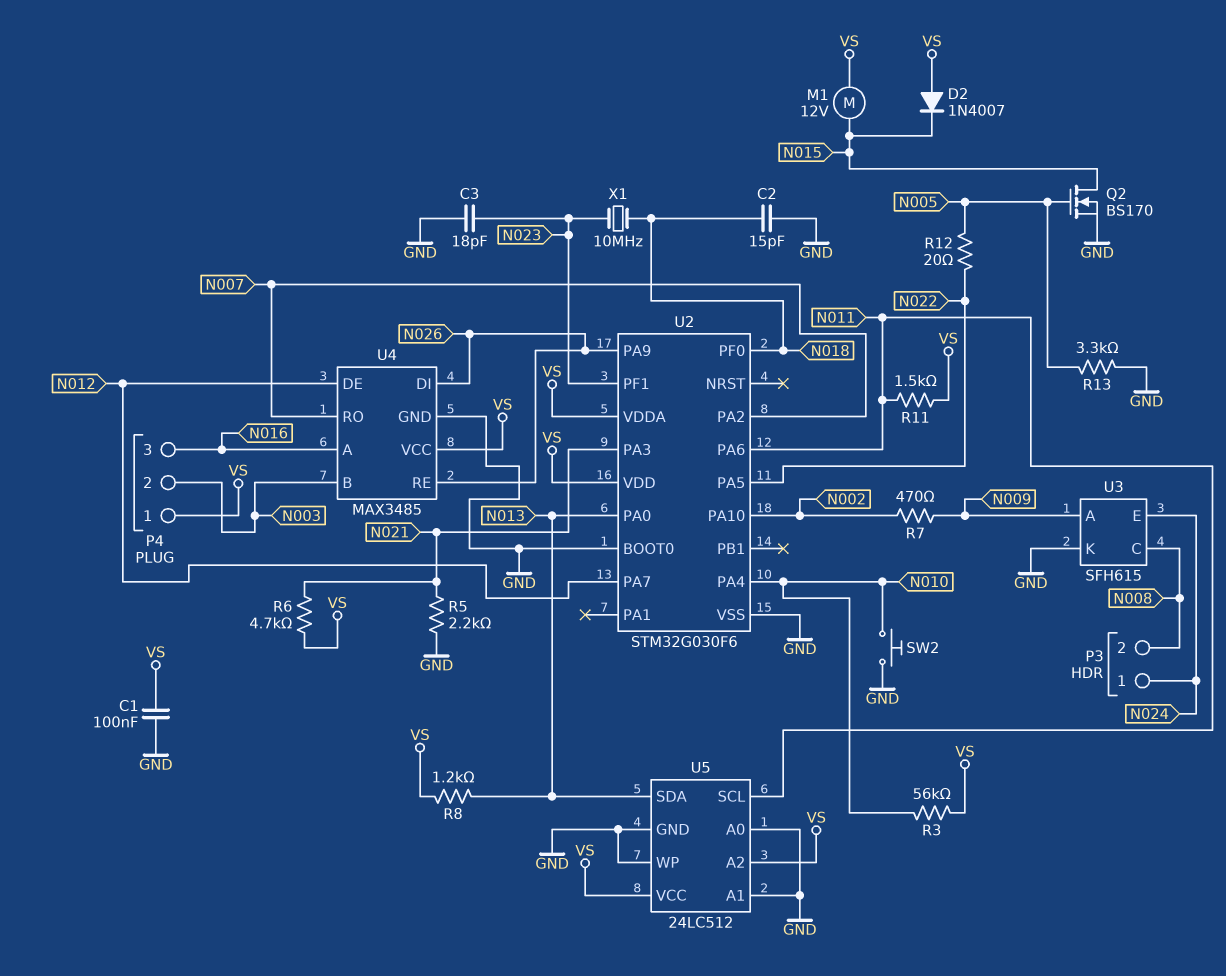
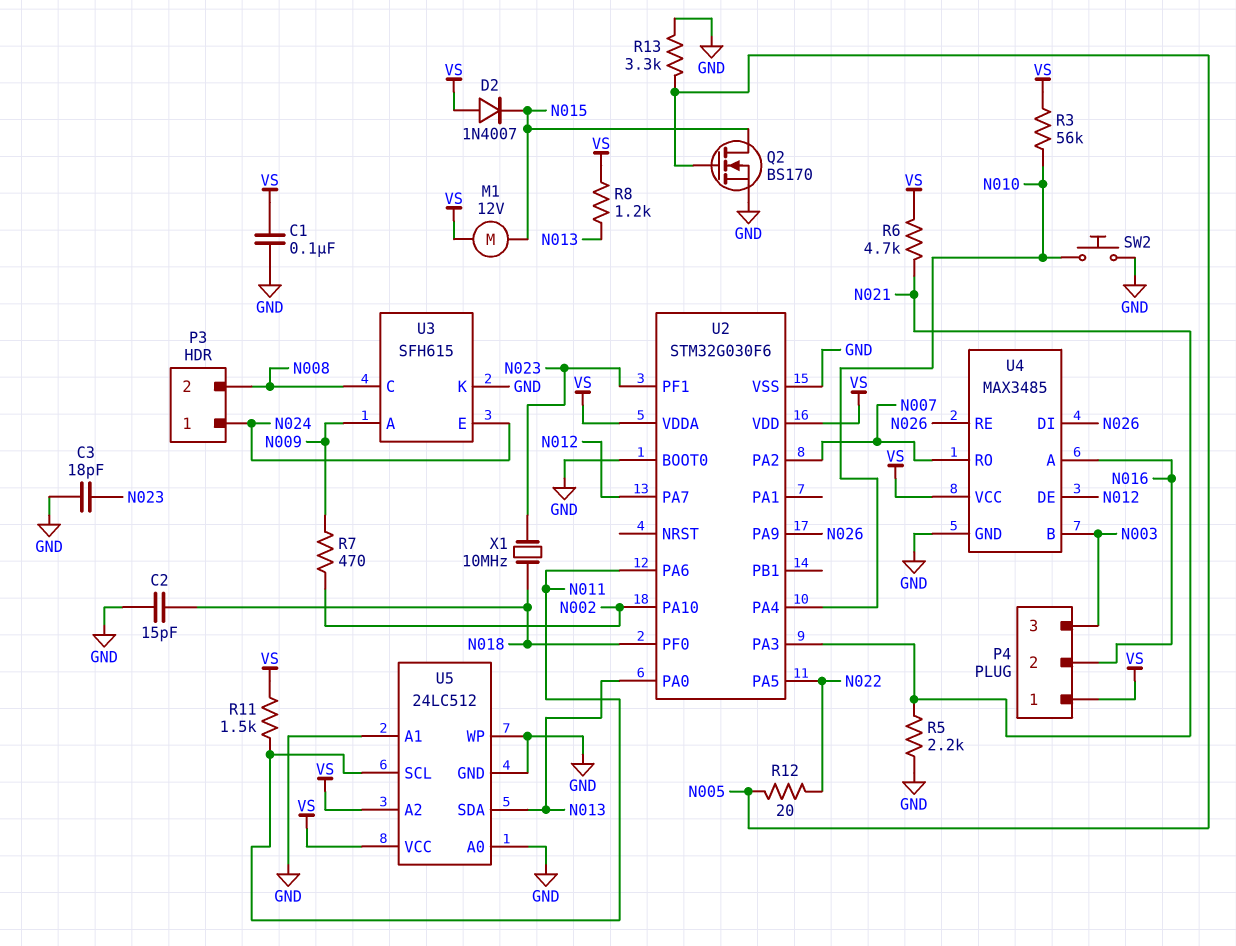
P4 pin 2: N003 -> N016
P4 pin 3: N016 -> N003

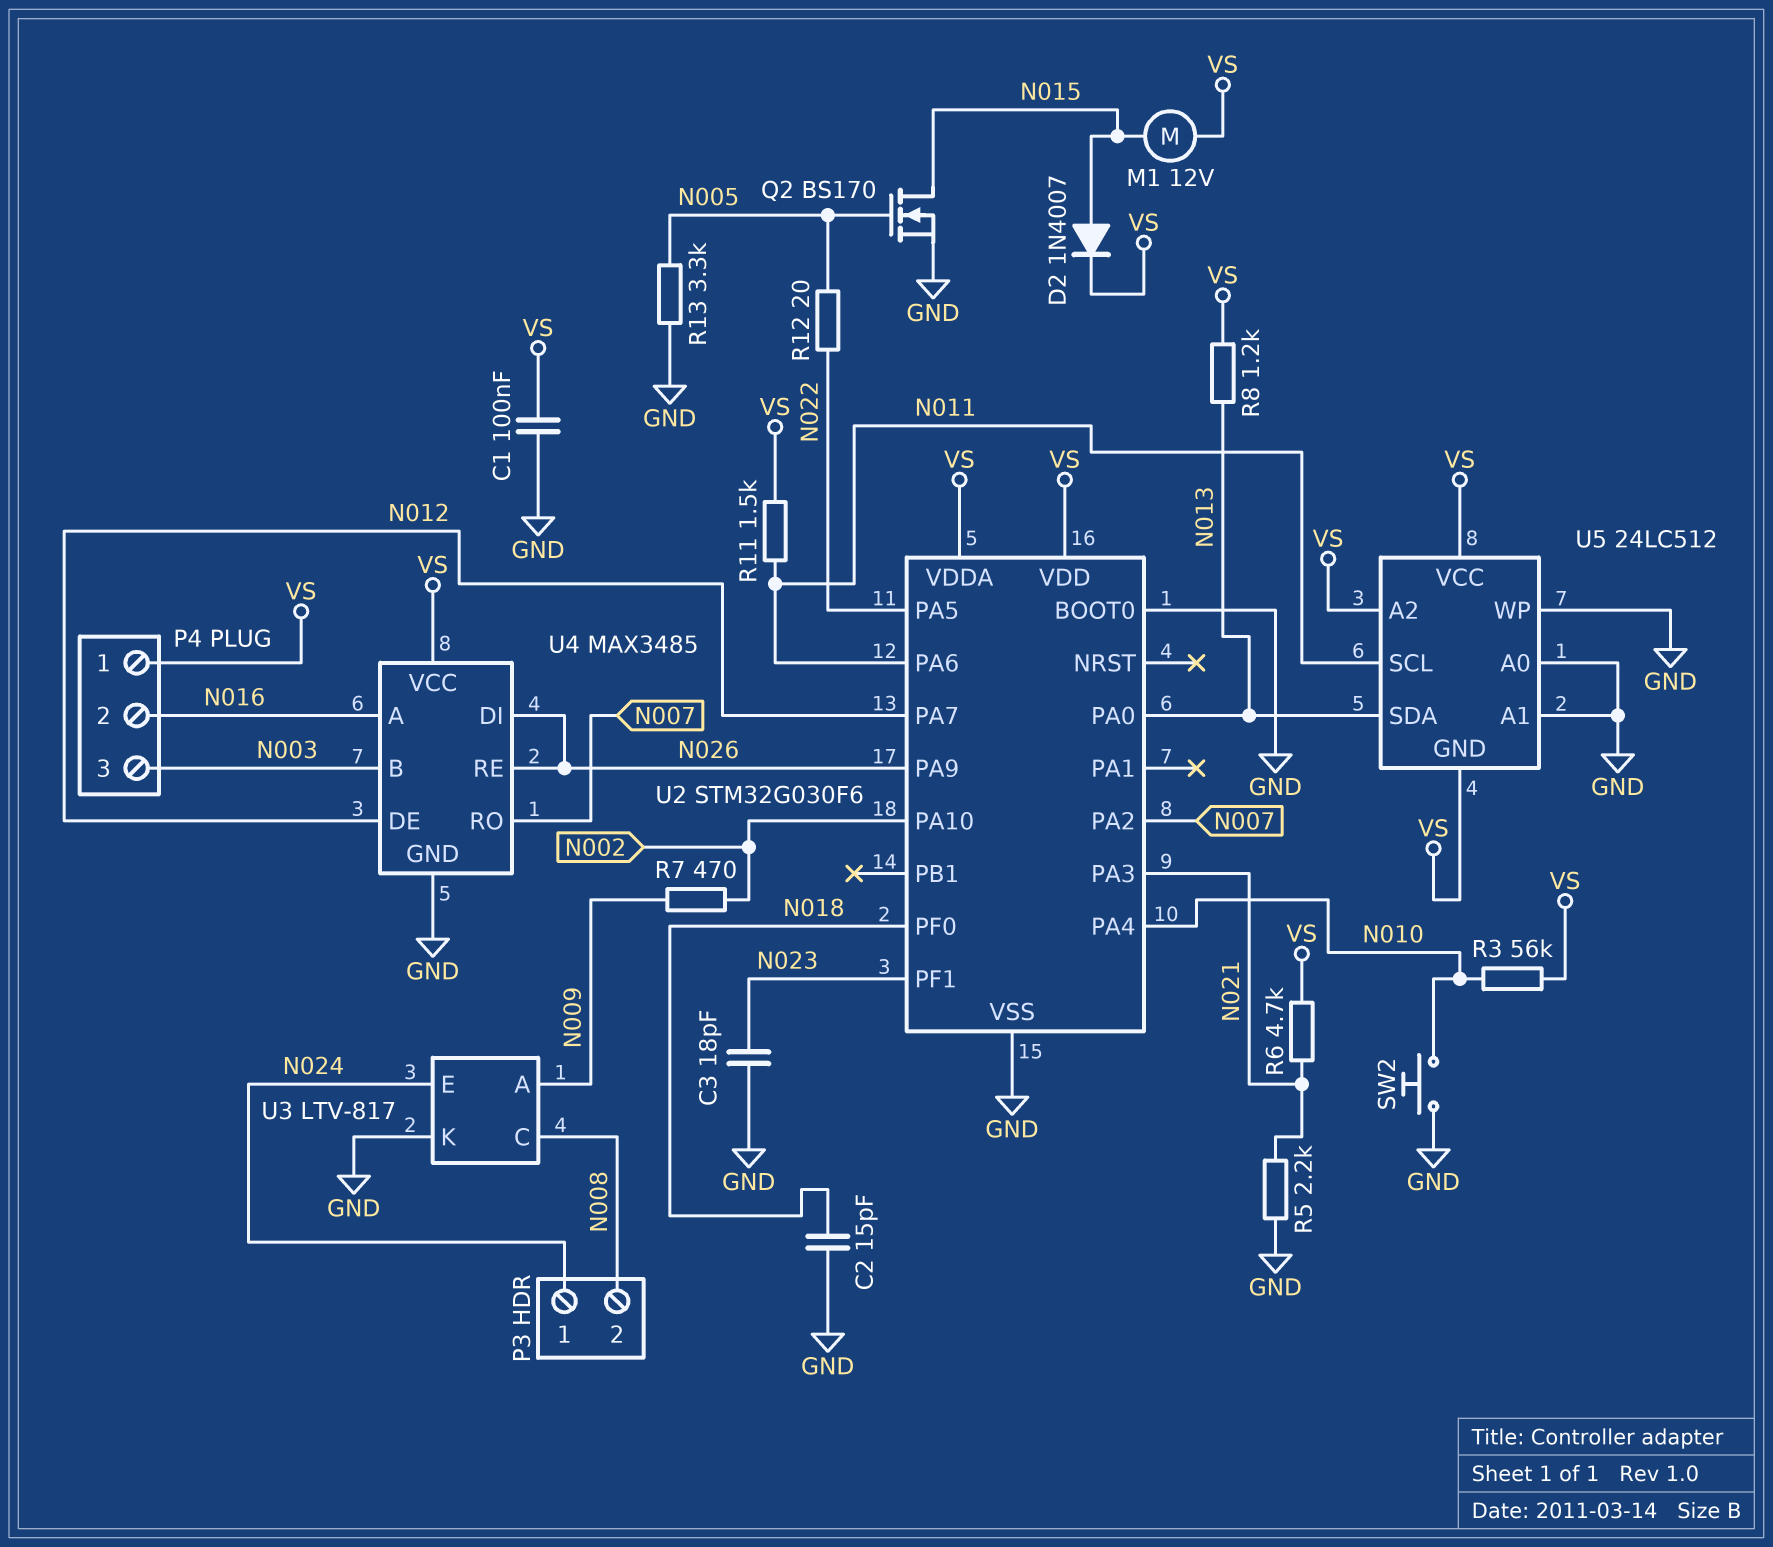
D2: diode 1N4007 (A VS, K N015) -> diode 1N4007 (A N015, K VS)
U3: SFH615 -> LTV-817
U5 pin GND: GND -> VS
X1: 10MHz (N018, N023) -> none

